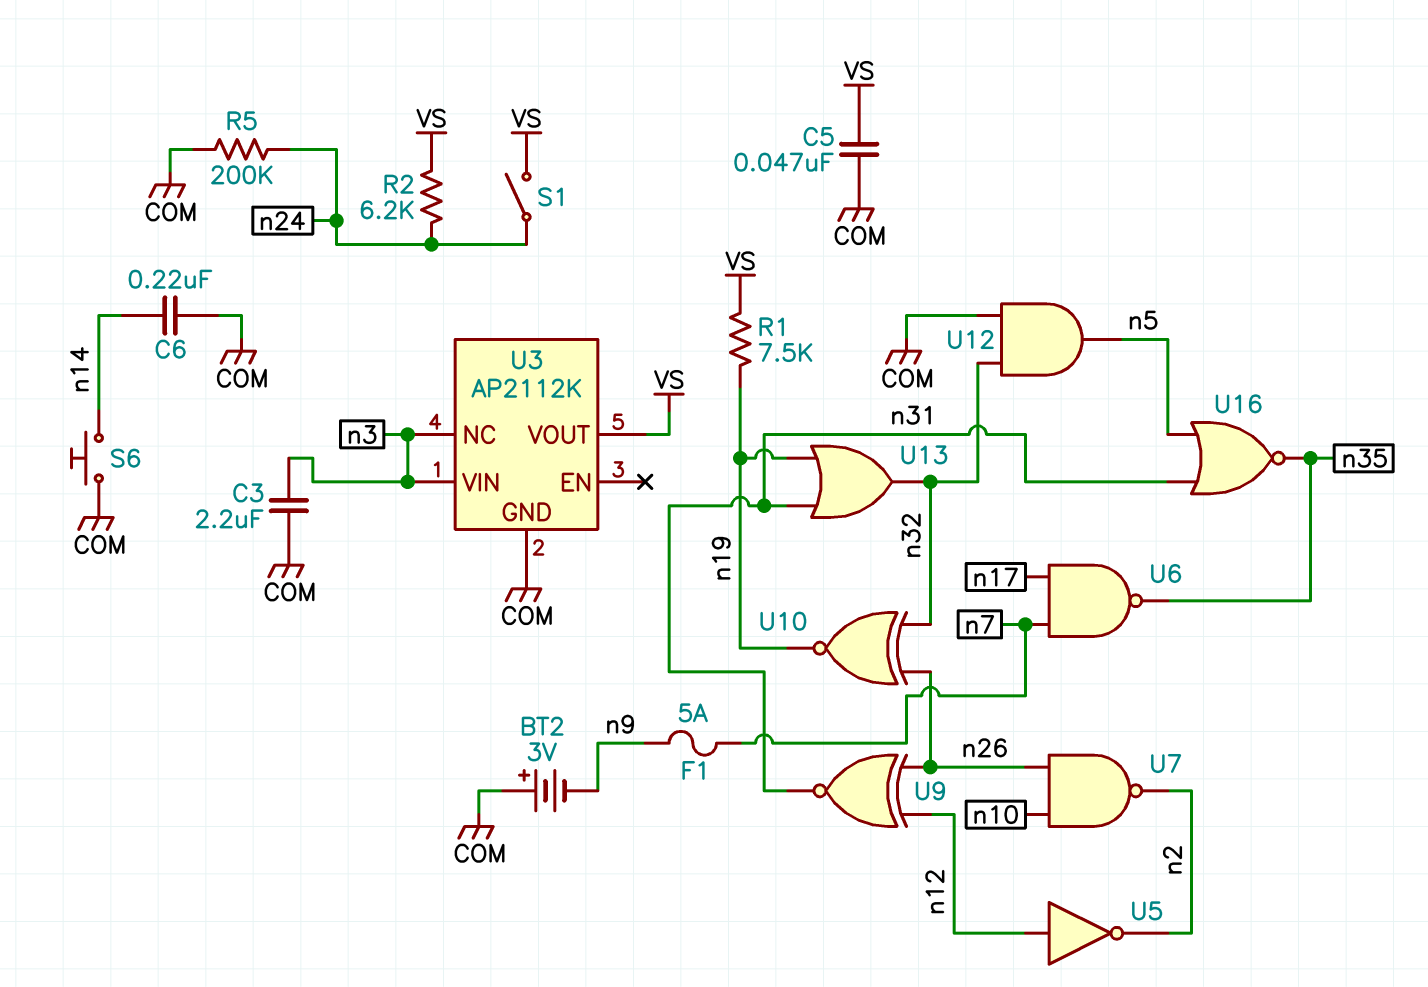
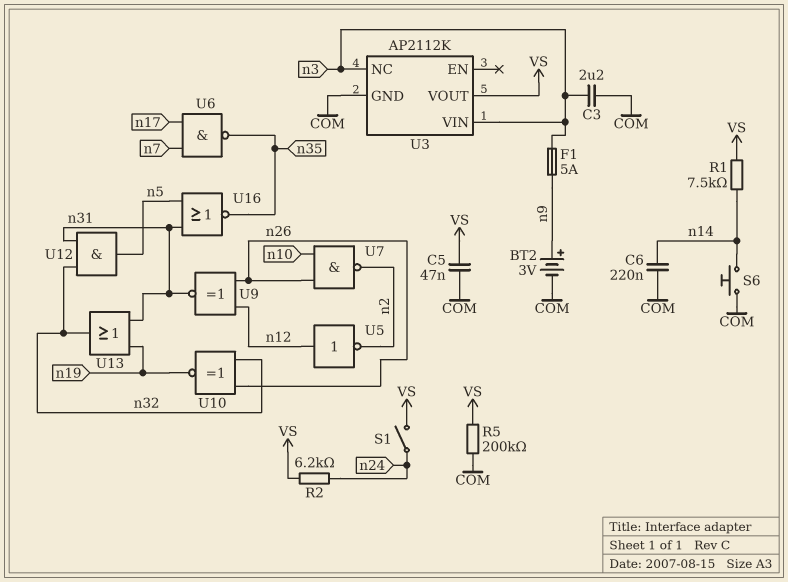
BT2: 3V (plus COM, minus n9) -> 3V (plus n9, minus COM)
F1: 5A (n7, n9) -> 5A (n3, n9)
R1: 7.5k (VS, n19) -> 7.5k (VS, n14)
R5: 200k (COM, n24) -> 200k (COM, VS)
U12: AND (in COM, in n32, out n5) -> AND (in n31, in n32, out n5)

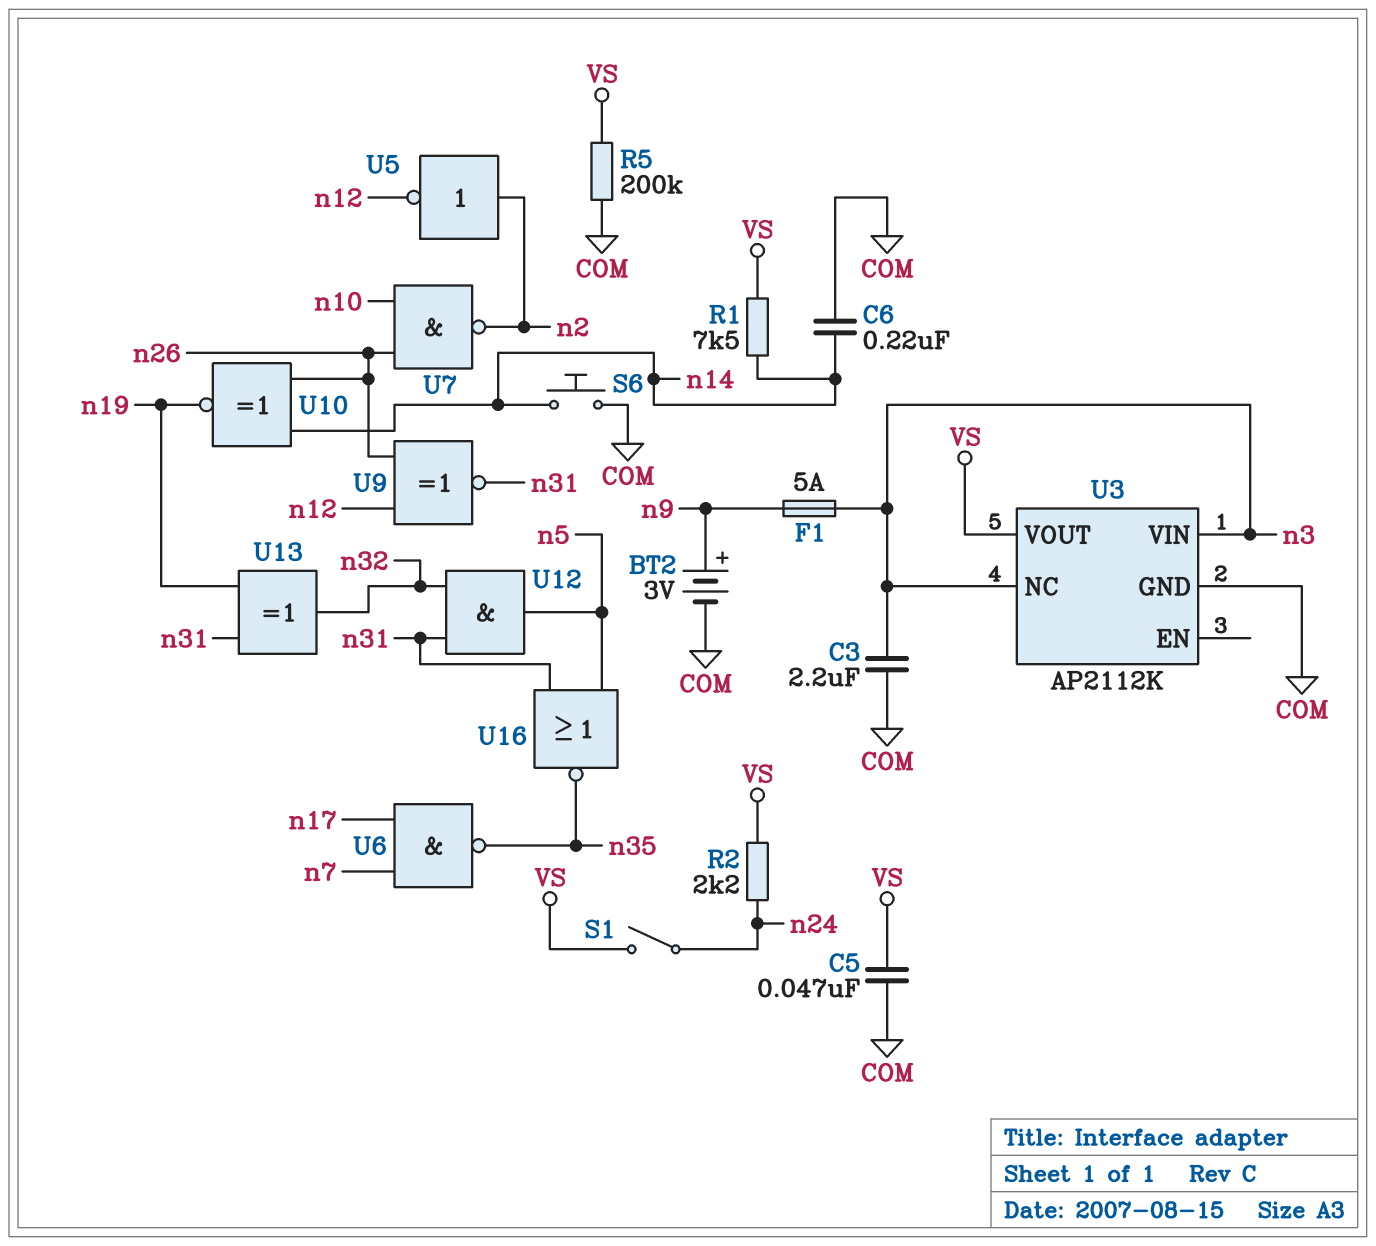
R2: 6.2k (VS, n24) -> 2.2k (VS, n24)
U5: NOT (in n12, out n2) -> NOT (in n2, out n12)
U10: XNOR (in n26, in n32, out n19) -> XNOR (in n14, in n26, out n19)
U13: OR (in n19, in n31, out n32) -> XOR (in n19, in n31, out n32)

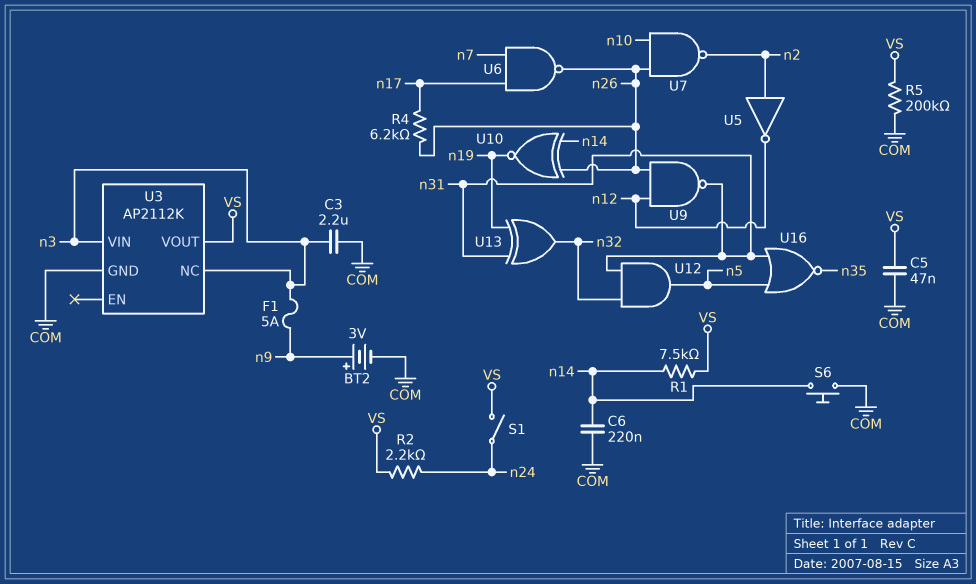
R4: none -> 6.2k (n17, n26)
U6: NAND (in n7, in n17, out n35) -> NAND (in n7, in n17, out n26)
U9: XNOR (in n12, in n26, out n31) -> NAND (in n12, in n26, out n31)

